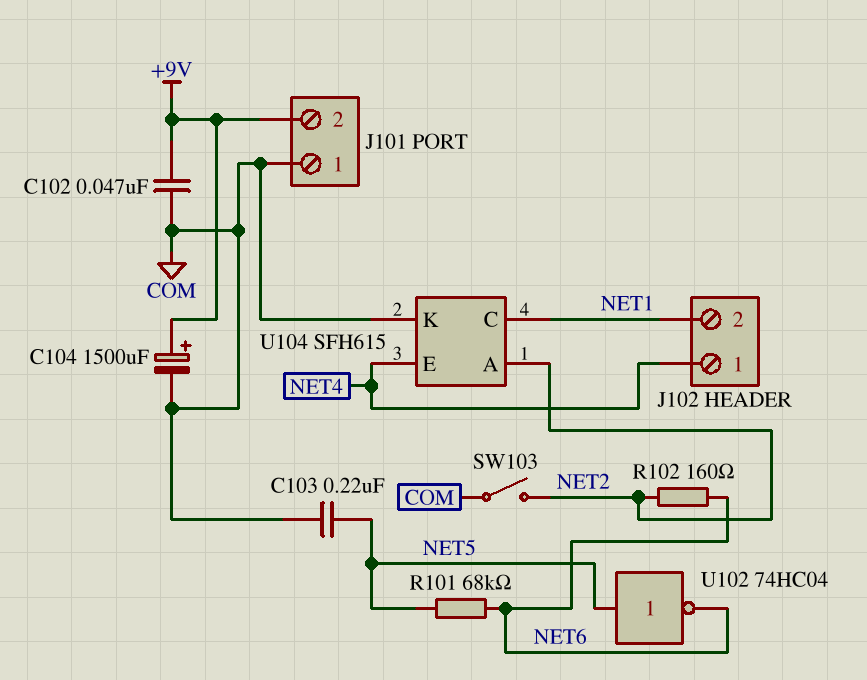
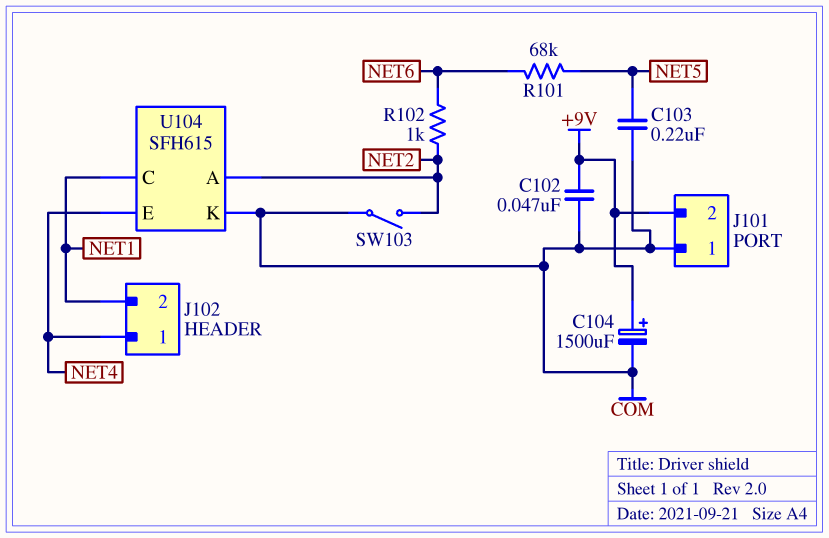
R102: 160 (NET2, NET6) -> 1k (NET2, NET6)
U102: NOT 74HC04 (in NET5, out NET6) -> none

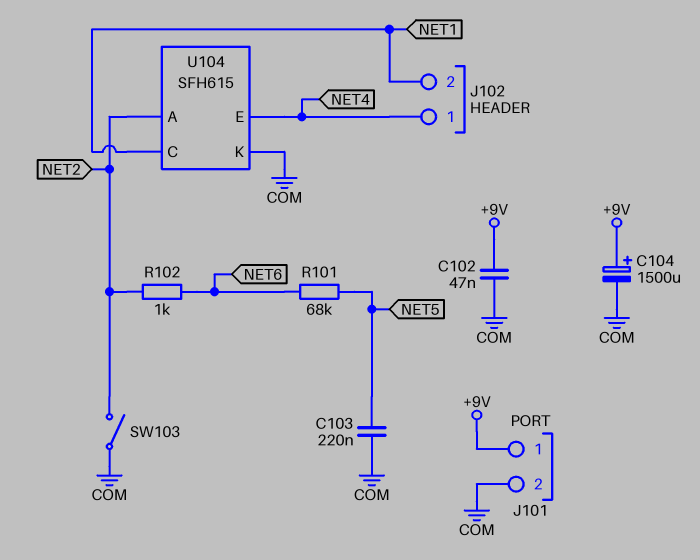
J101 pin 1: COM -> +9V
J101 pin 2: +9V -> COM

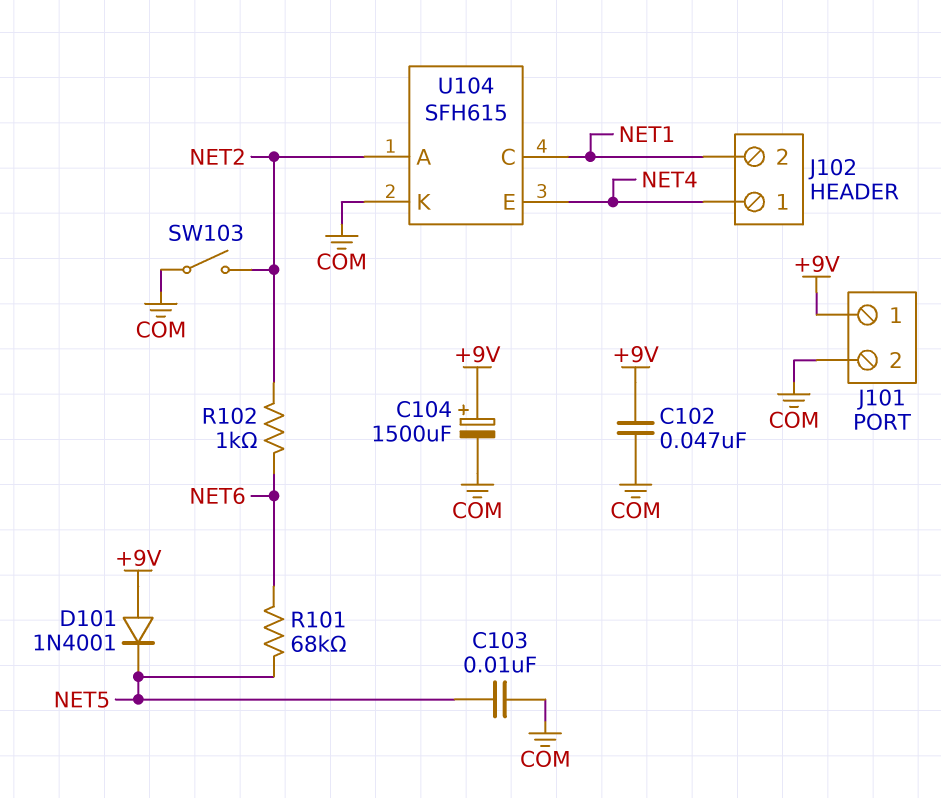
C103: 220nF (COM, NET5) -> 10nF (COM, NET5)
D101: none -> diode 1N4001 (A +9V, K NET5)

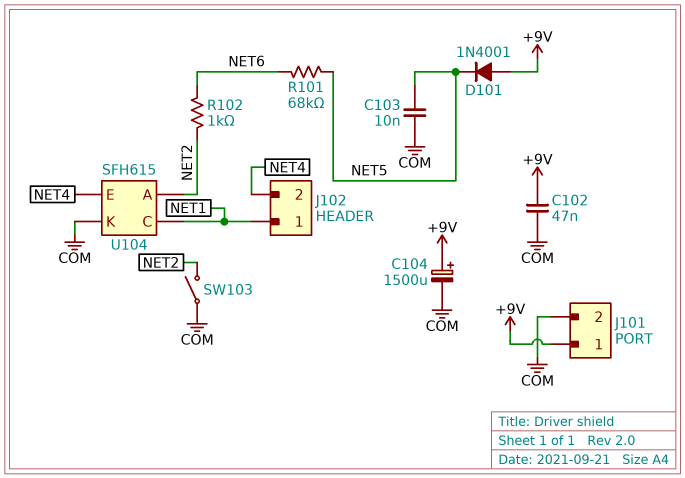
J102 pin 1: NET4 -> NET1
J102 pin 2: NET1 -> NET4

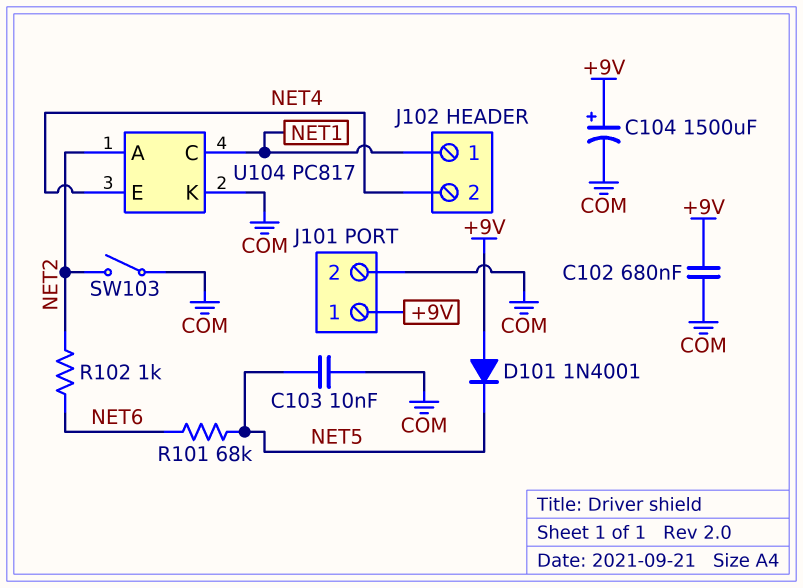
C102: 47nF (+9V, COM) -> 680nF (+9V, COM)
U104: SFH615 -> PC817

